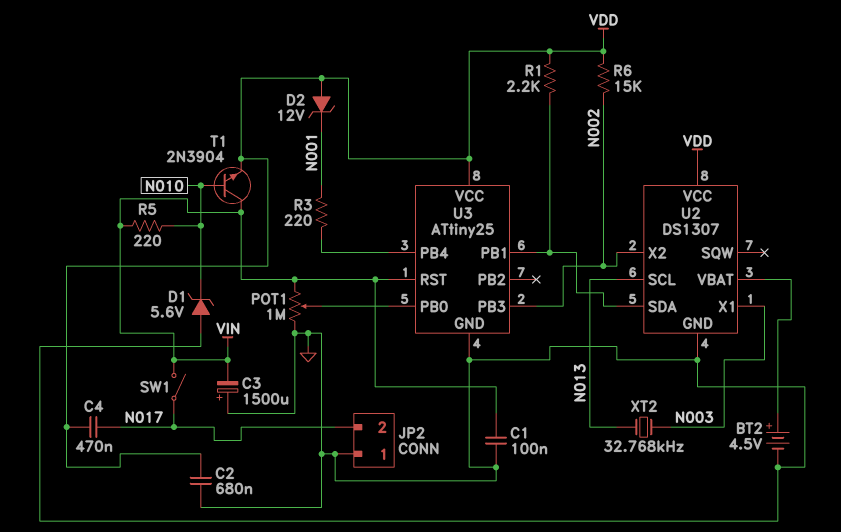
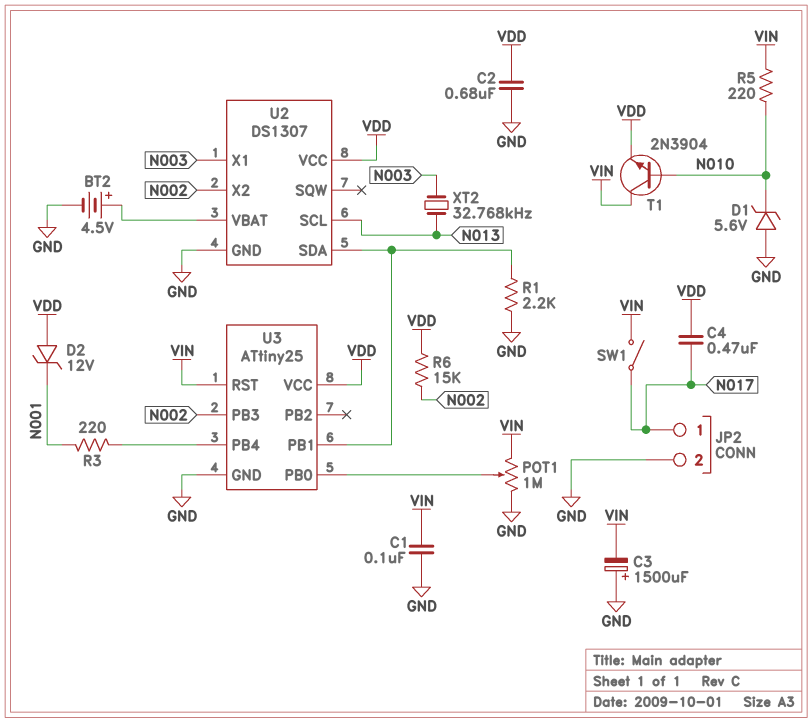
JP2 pin 1: GND -> N017
JP2 pin 2: N017 -> GND
R1: 2.2k (U2/SDA, VDD) -> 2.2k (GND, U2/SDA)

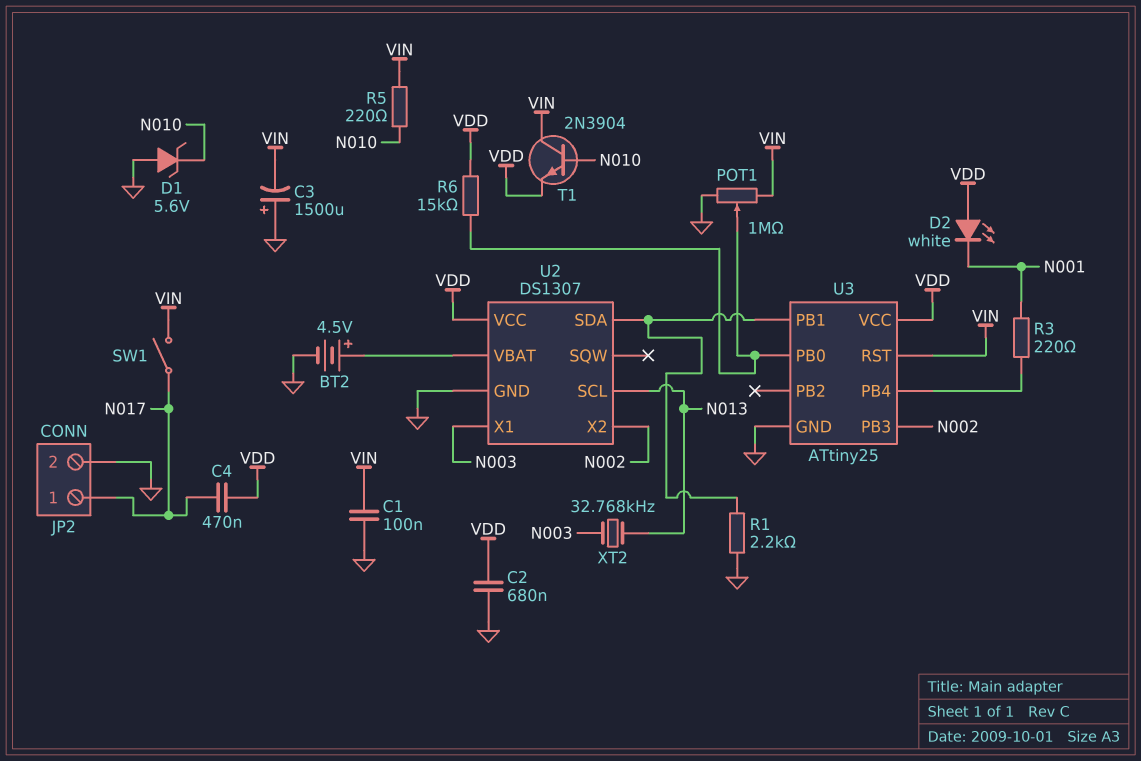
D2: zener 12V (A VDD, K N001) -> LED white (A VDD, K N001)
R6: 15k (N002, VDD) -> 15k (U3/PB0, VDD)

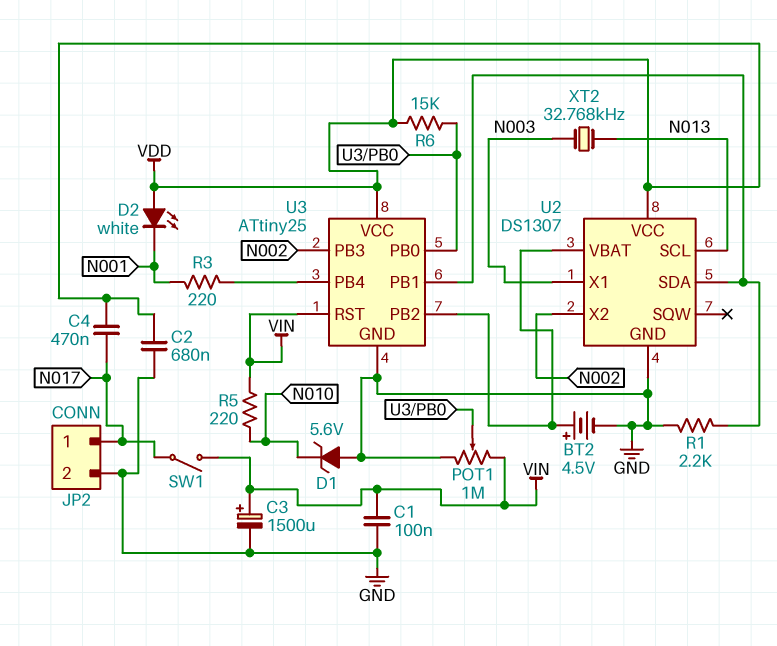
C3: 1500uF (plus GND, minus VIN) -> 1500uF (plus VIN, minus GND)
T1: NPN 2N3904 (B N010, C VIN, E VDD) -> none
U3 pin PB2: none -> U2/VBAT

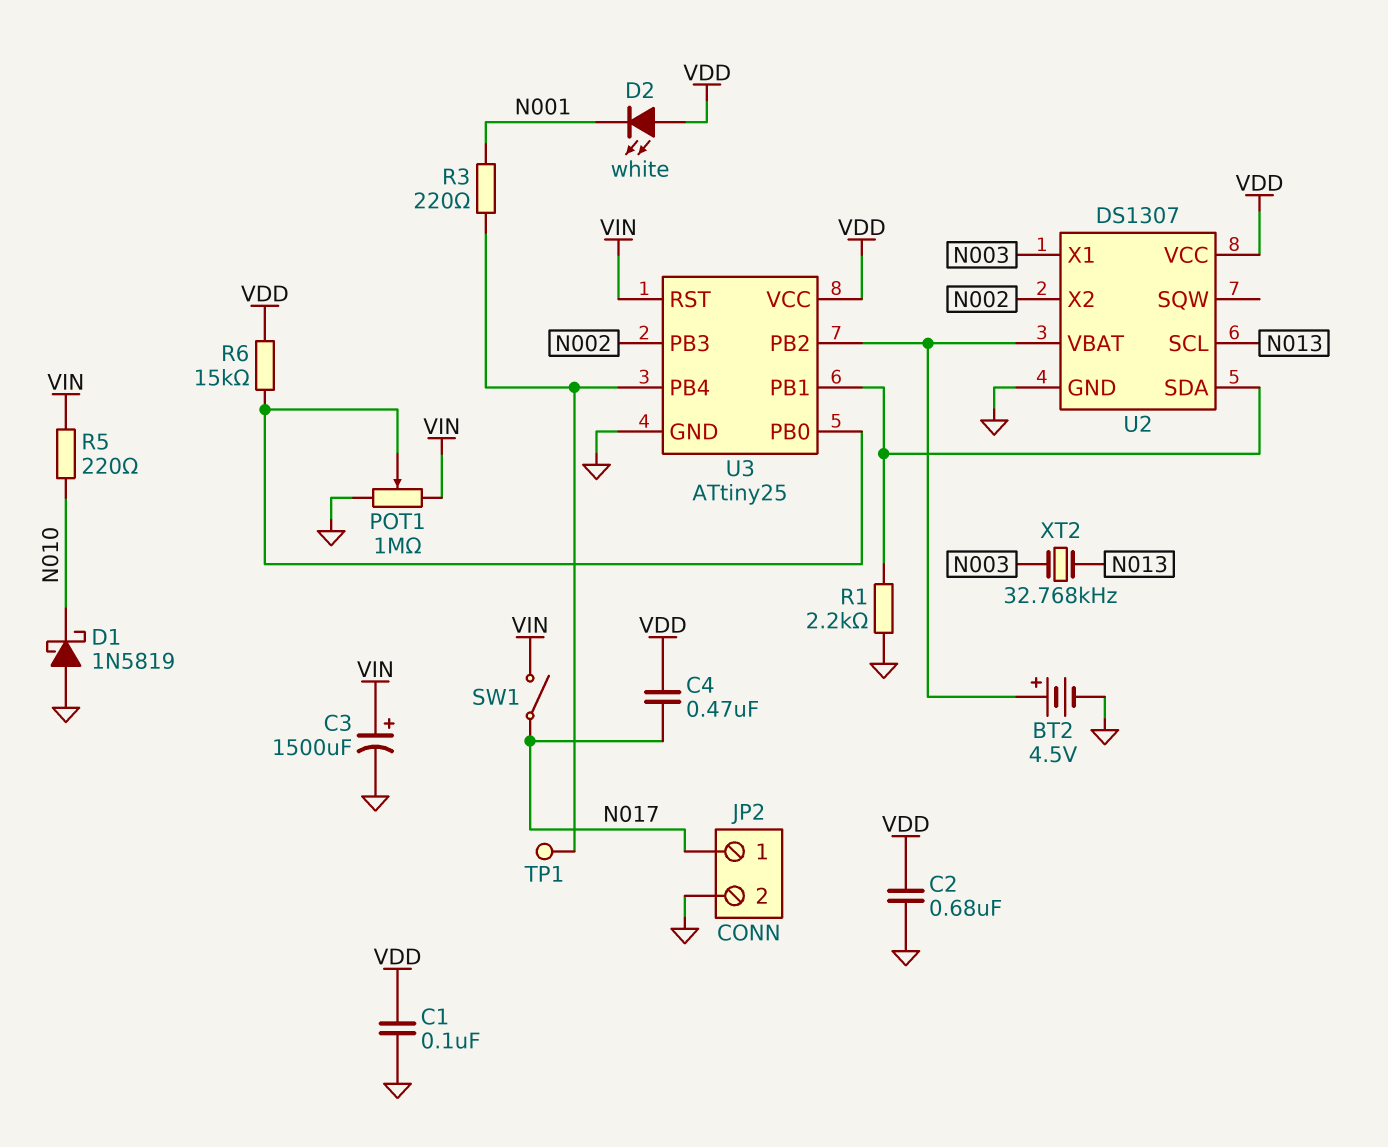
C1: 100nF (GND, VIN) -> 100nF (GND, VDD)
D1: zener 5.6V (A GND, K N010) -> schottky 1N5819 (A GND, K N010)
TP1: none -> test point (U3/PB4)

